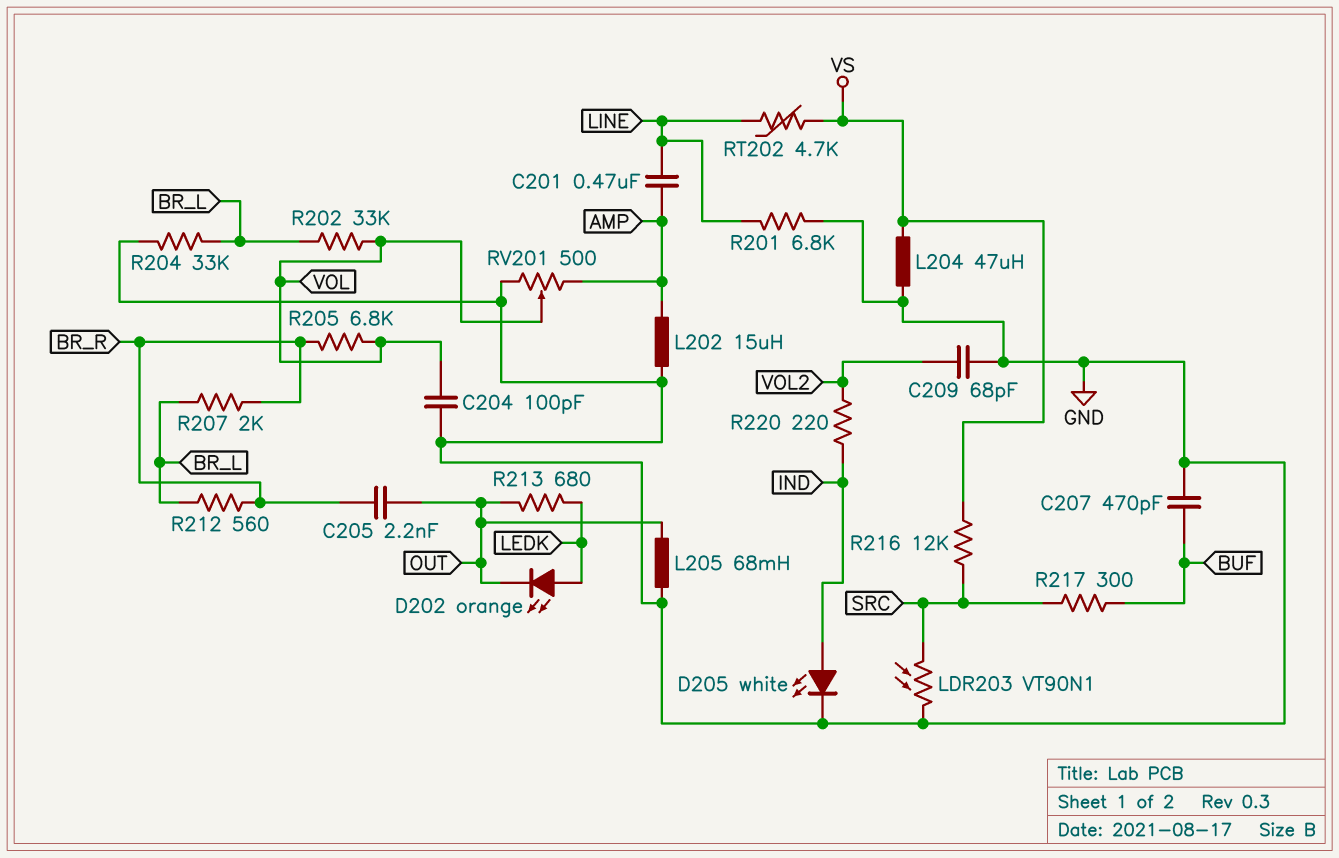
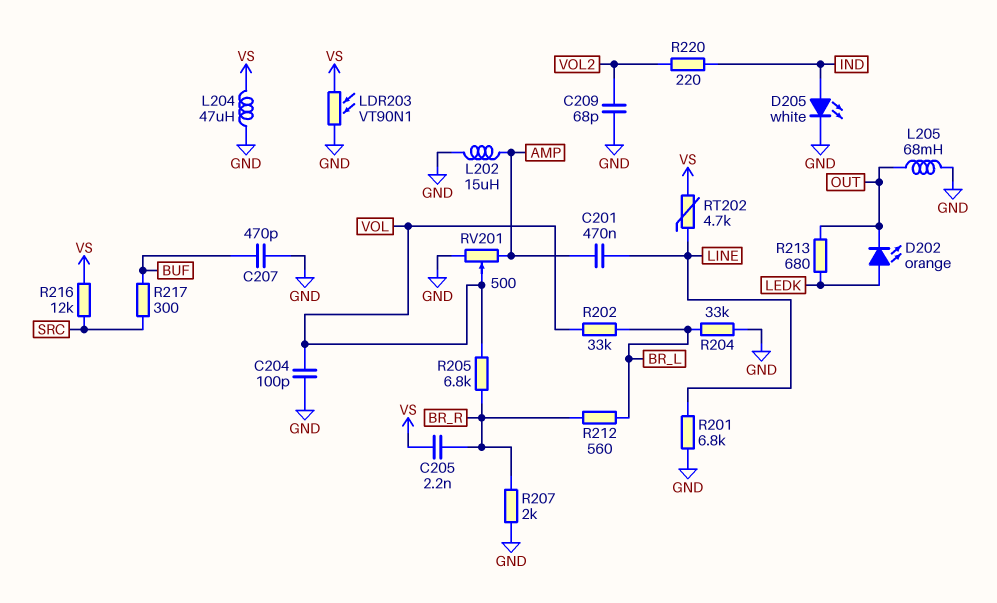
C205: 2.2nF (BR_R, OUT) -> 2.2nF (BR_R, VS)
LDR203: VT90N1 (GND, SRC) -> VT90N1 (GND, VS)
R207: 2k (BR_L, BR_R) -> 2k (BR_R, GND)

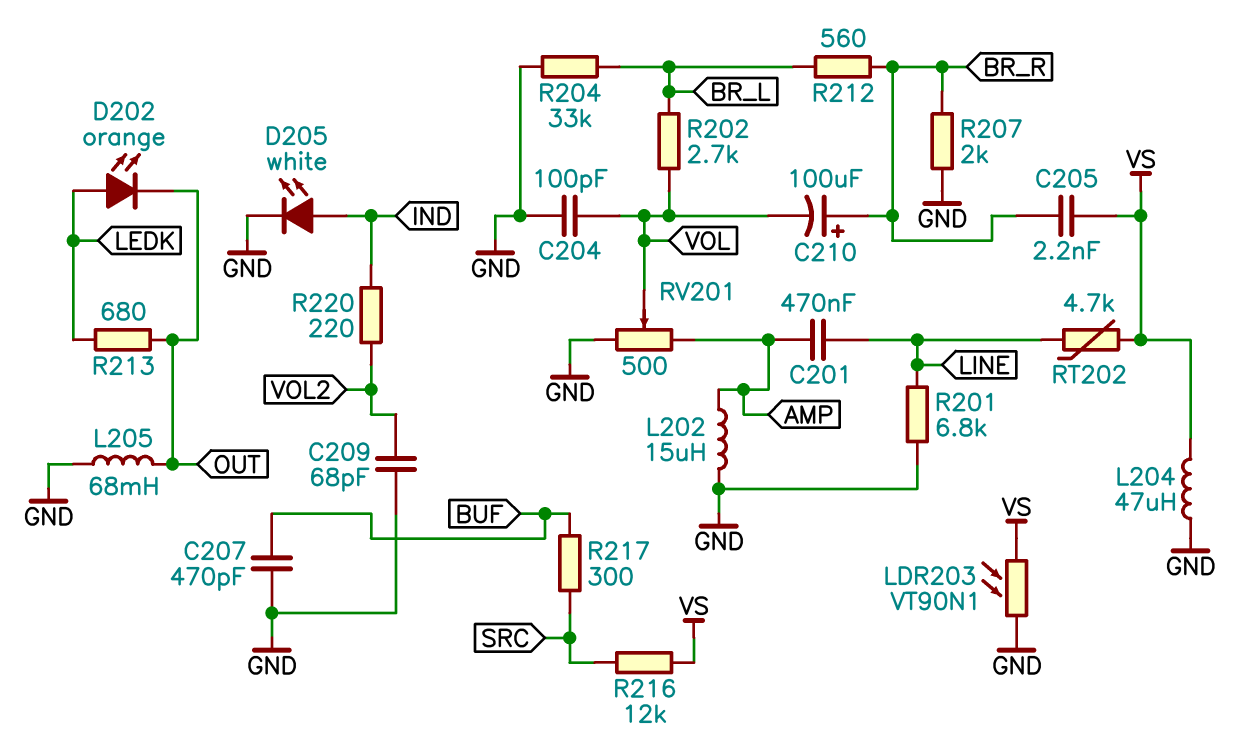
C210: none -> 100uF (plus BR_R, minus VOL)
R202: 33k (BR_L, VOL) -> 2.7k (BR_L, VOL)
R205: 6.8k (BR_R, VOL) -> none

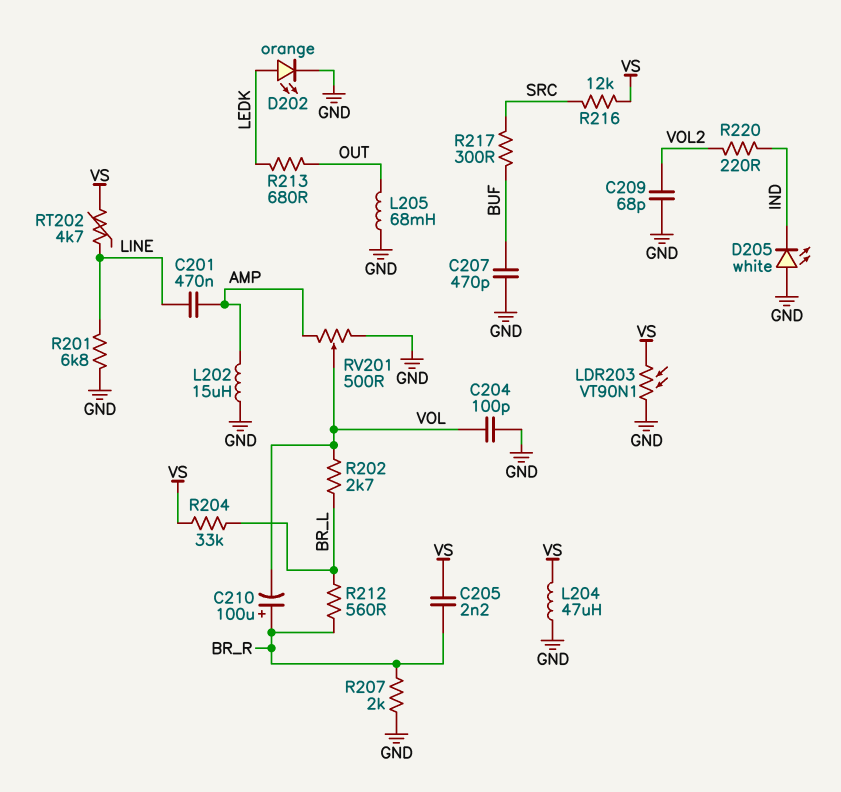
D202: LED orange (A LEDK, K OUT) -> LED orange (A LEDK, K GND)
D205: LED white (A IND, K GND) -> LED white (A GND, K IND)
R204: 33k (BR_L, GND) -> 33k (BR_L, VS)

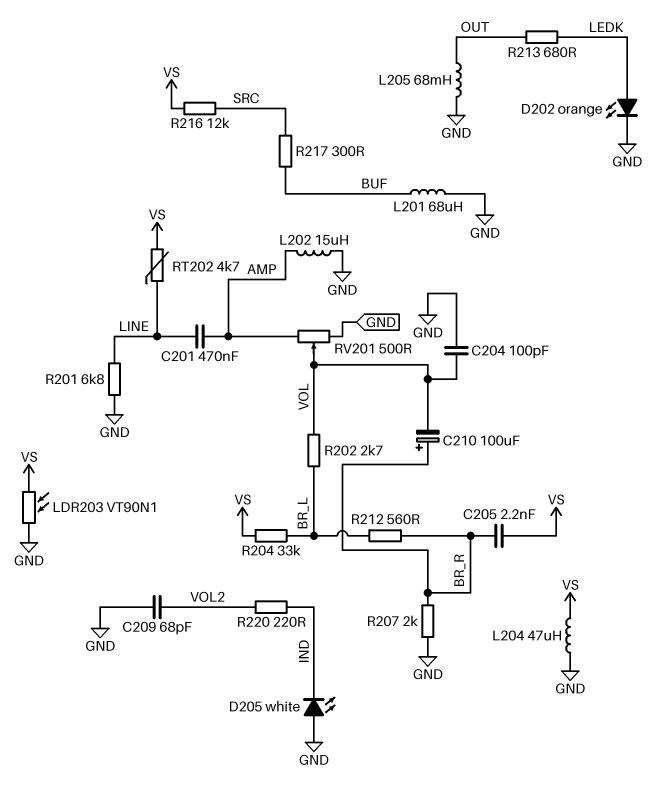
C207: 470pF (BUF, GND) -> none
L201: none -> 68uH (BUF, GND)

